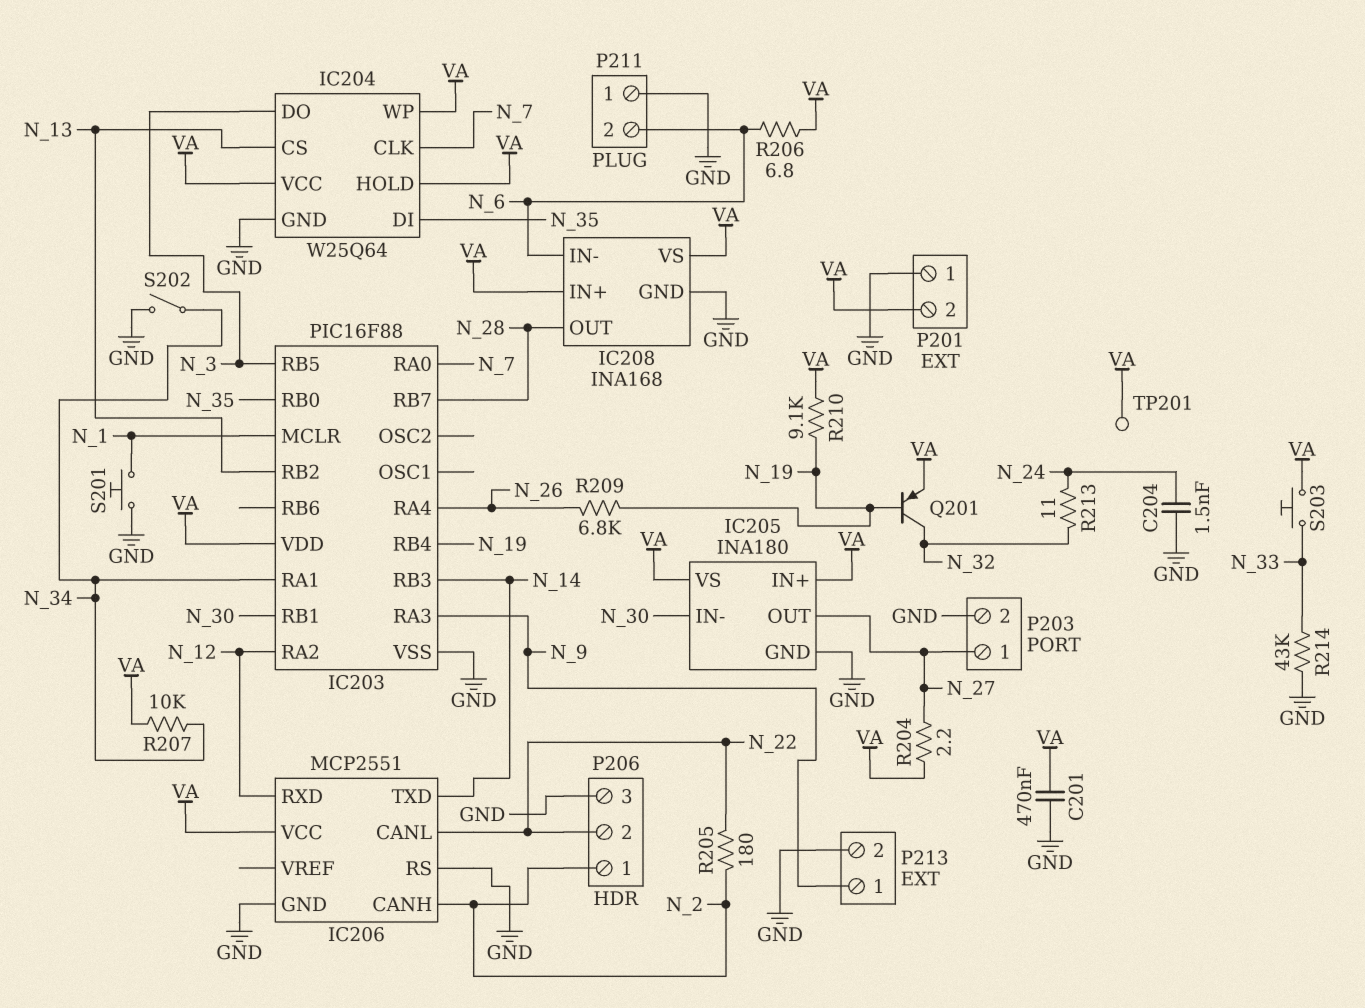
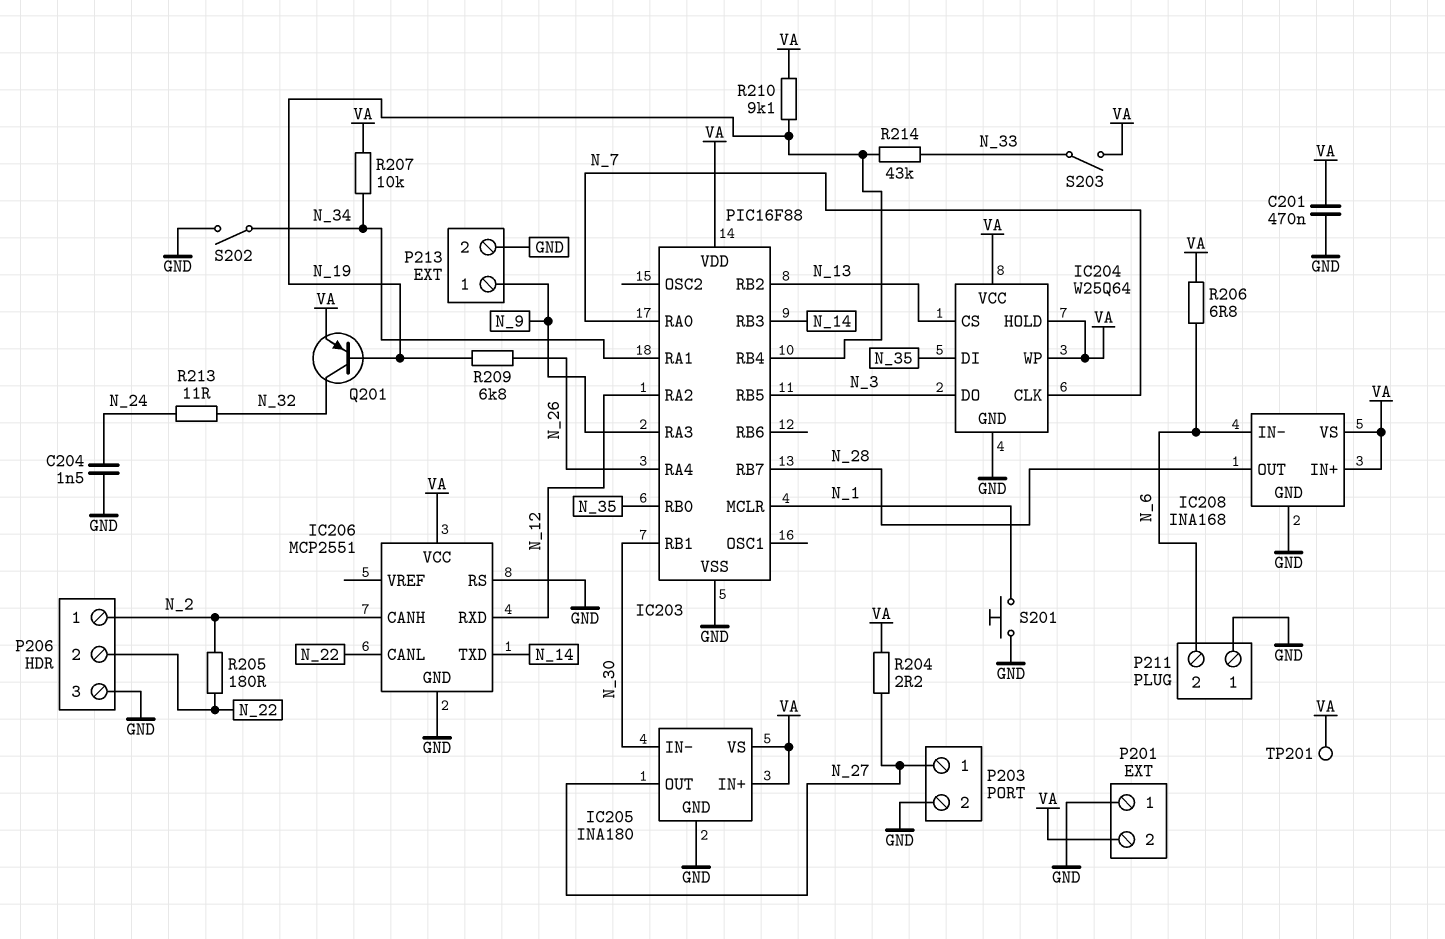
R214: 43k (GND, N_33) -> 43k (N_19, N_33)
S203: button (N_33, VA) -> switch (N_33, VA)

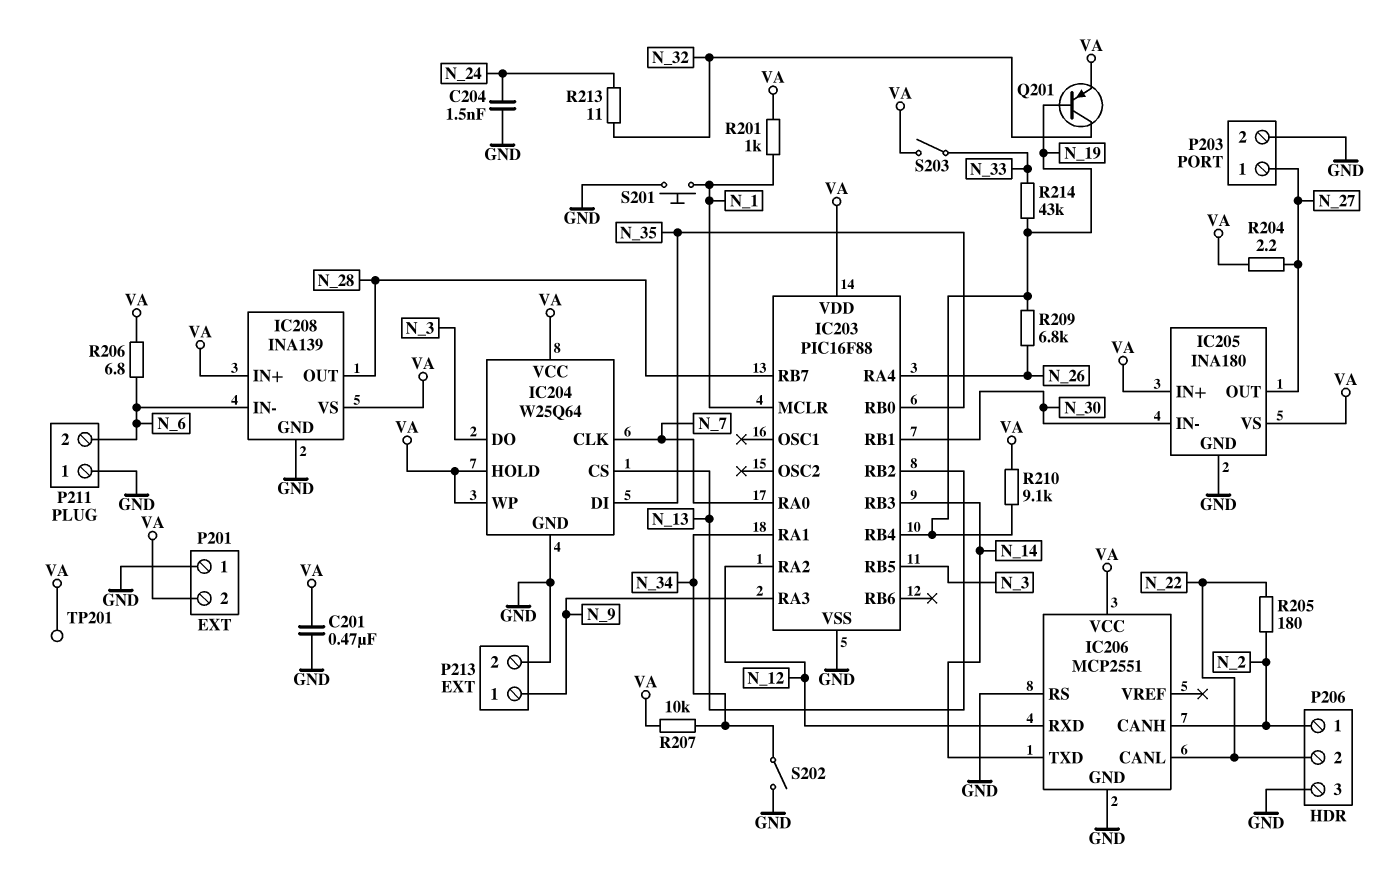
IC208: INA168 -> INA139
R201: none -> 1k (N_1, VA)

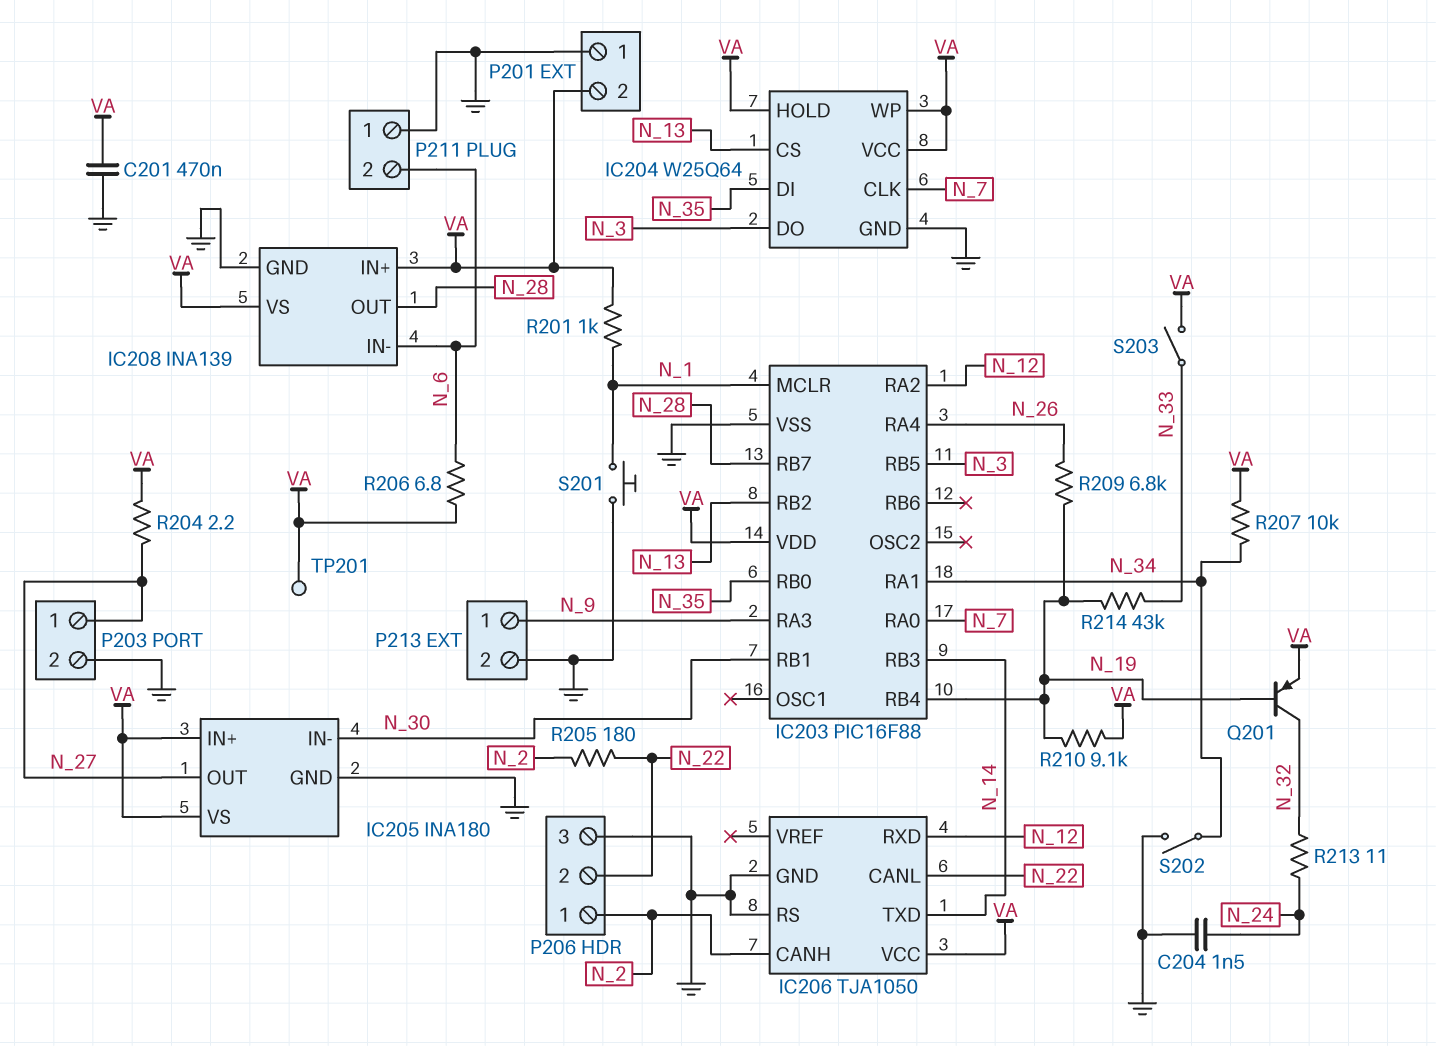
IC206: MCP2551 -> TJA1050

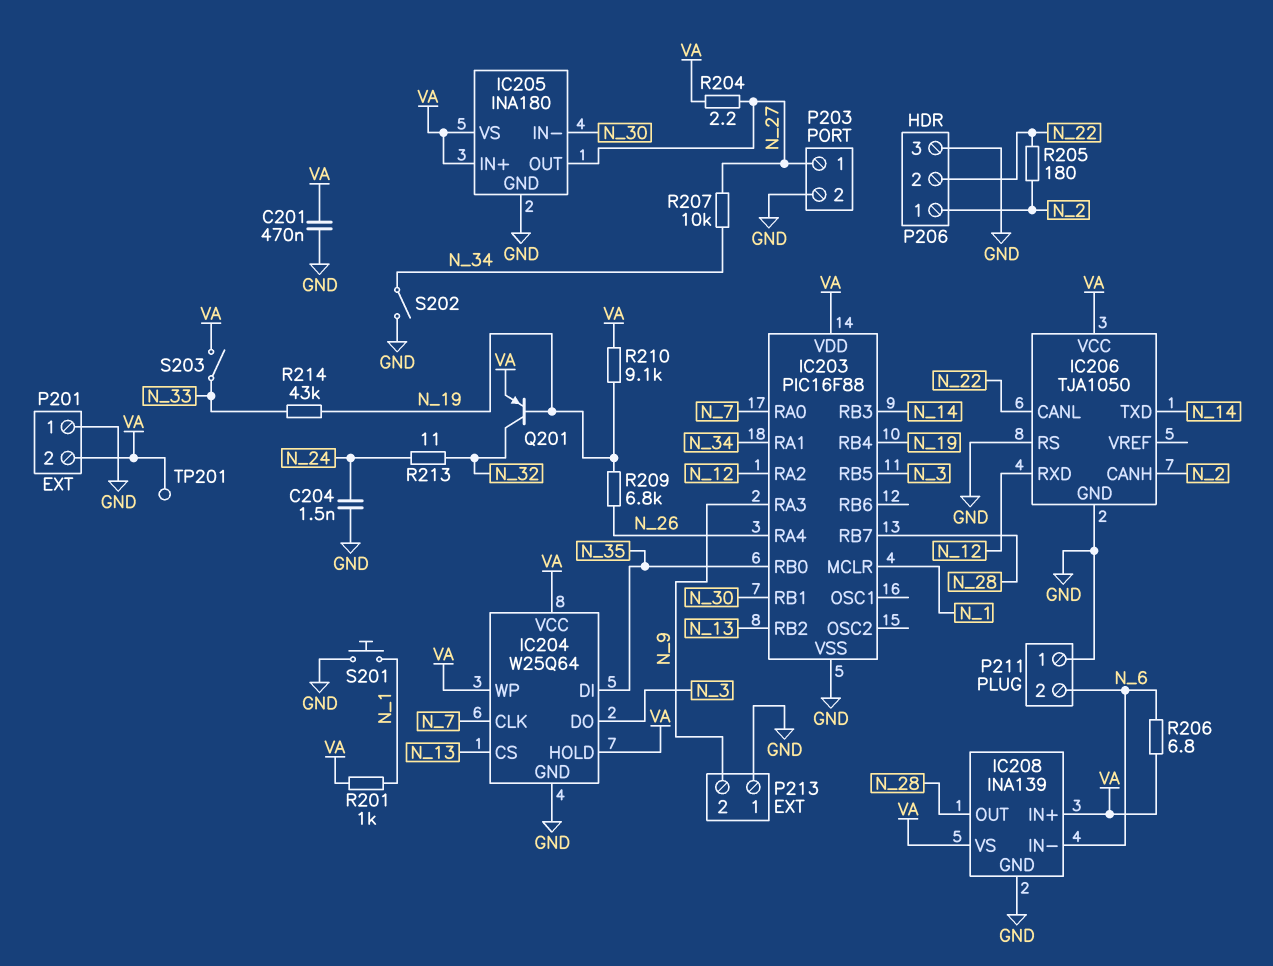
P213 pin 1: N_9 -> GND
P213 pin 2: GND -> N_9
R207: 10k (N_34, VA) -> 10k (N_27, N_34)

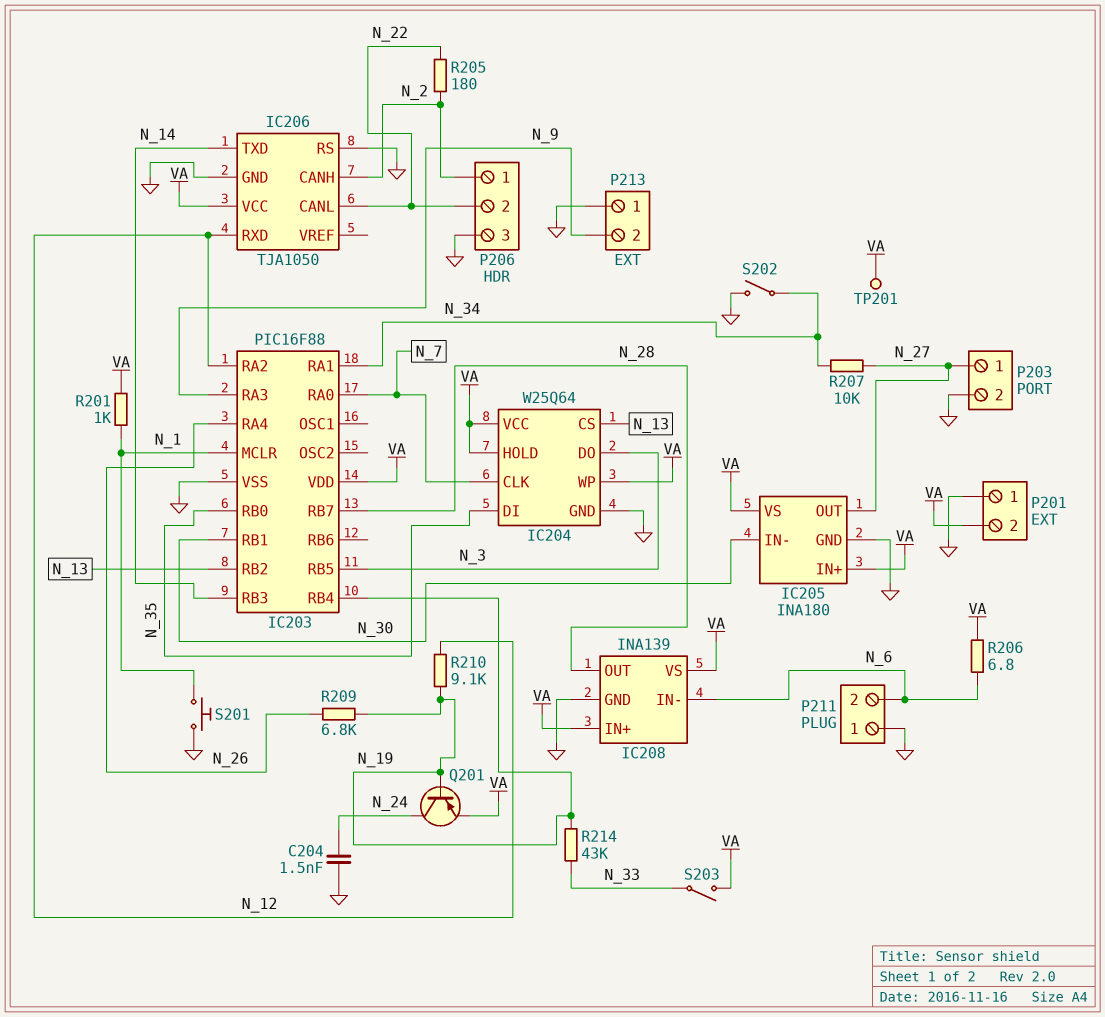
C201: 470nF (GND, VA) -> none
Q201: PNP (B N_19, C N_32, E VA) -> PNP (B N_19, C N_24, E VA)
R204: 2.2 (N_27, VA) -> none
R210: 9.1k (N_19, VA) -> 9.1k (N_12, N_19)
R213: 11 (N_24, N_32) -> none

